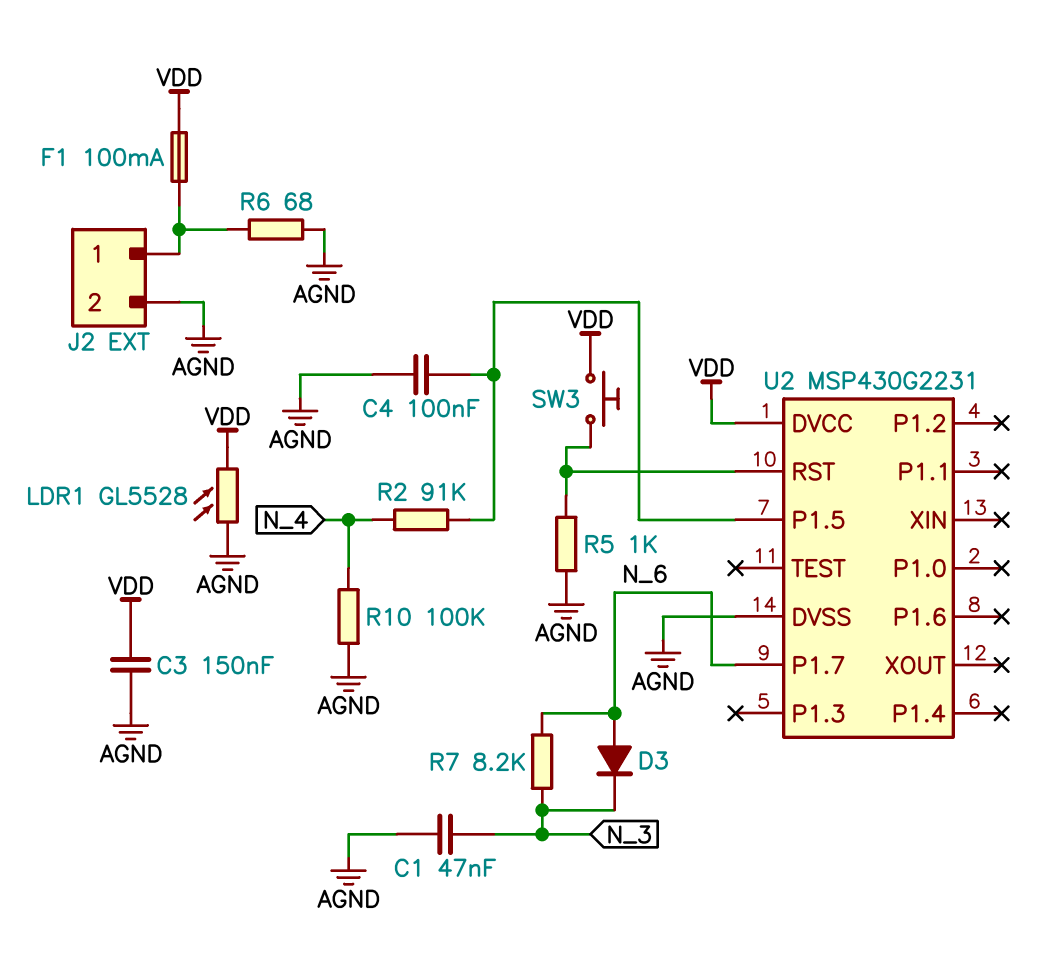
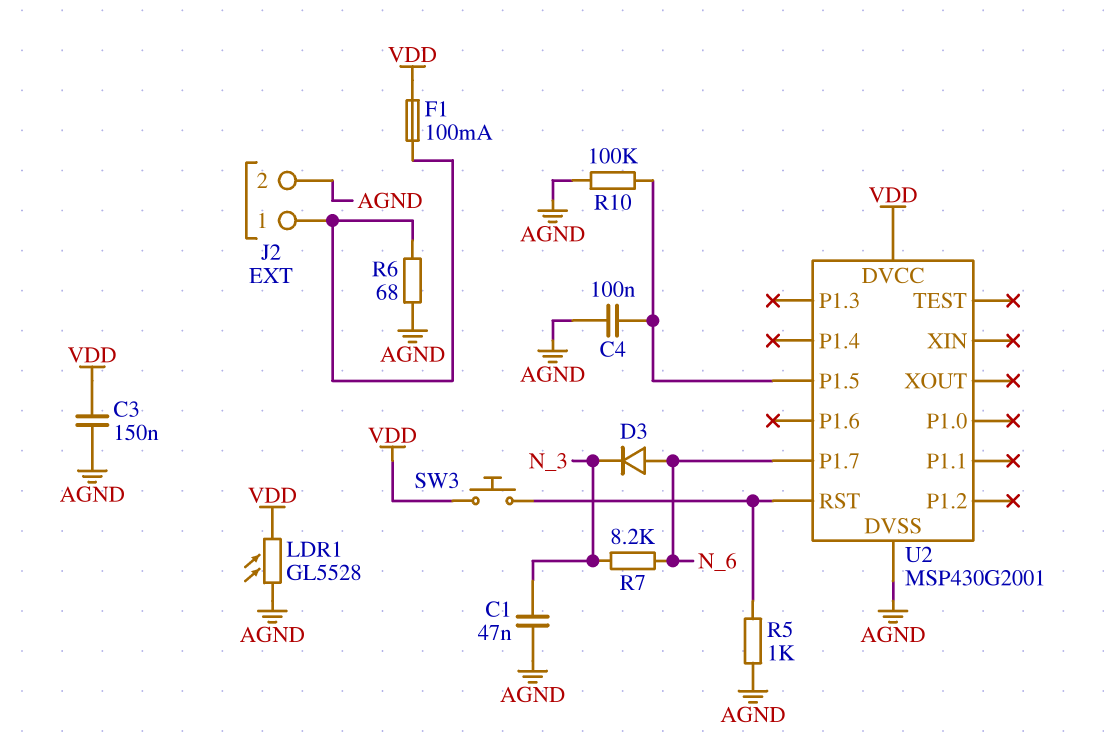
R2: 91k (N_4, U2/P1.5) -> none
R10: 100k (AGND, N_4) -> 100k (AGND, U2/P1.5)
U2: MSP430G2231 -> MSP430G2001

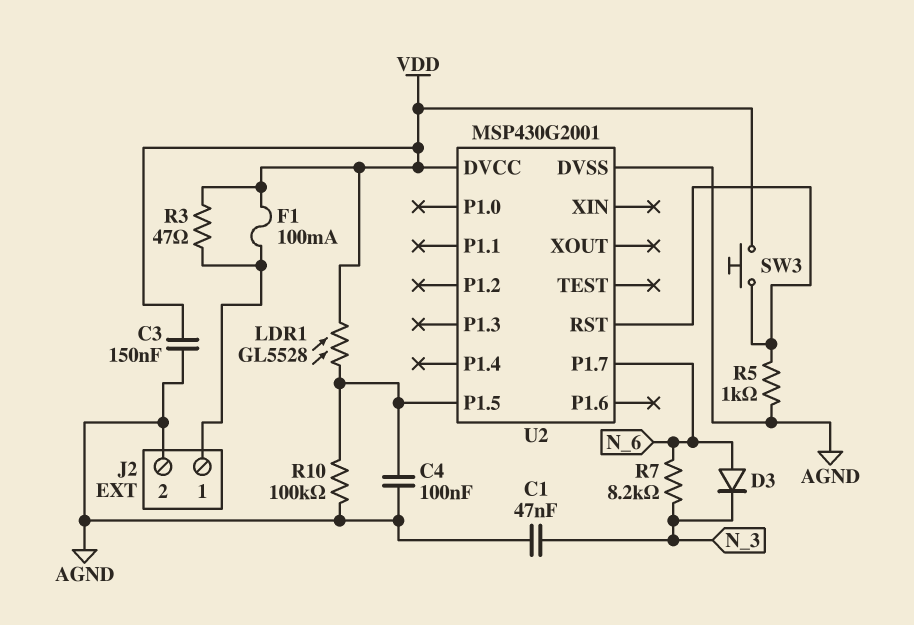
LDR1: GL5528 (AGND, VDD) -> GL5528 (U2/P1.5, VDD)
R3: none -> 47 (J2/1, VDD)
R6: 68 (AGND, J2/1) -> none

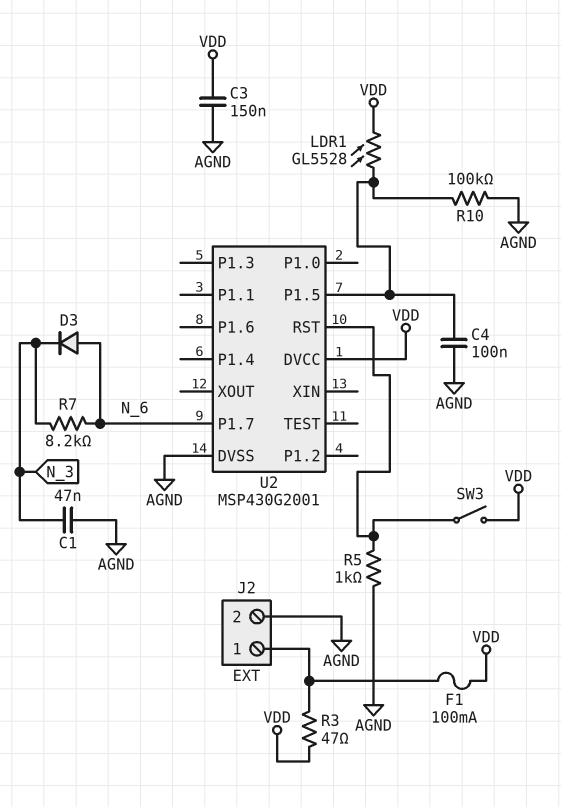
SW3: button (U2/RST, VDD) -> switch (U2/RST, VDD)

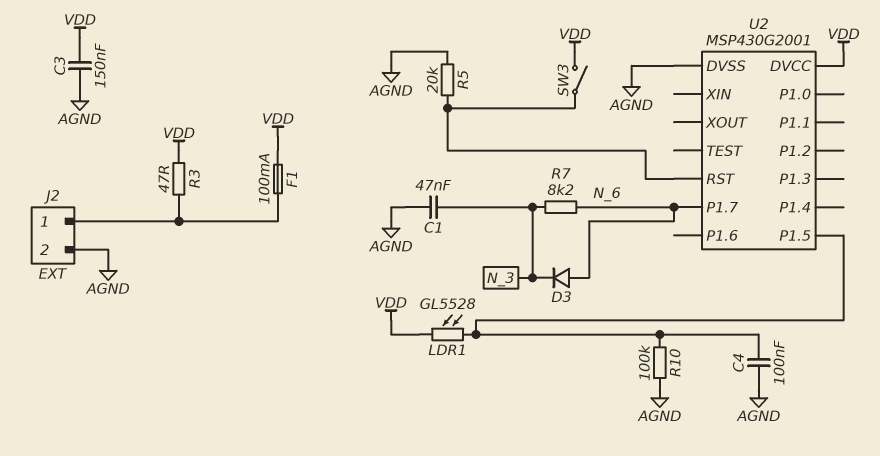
R5: 1k (AGND, U2/RST) -> 20k (AGND, U2/RST)

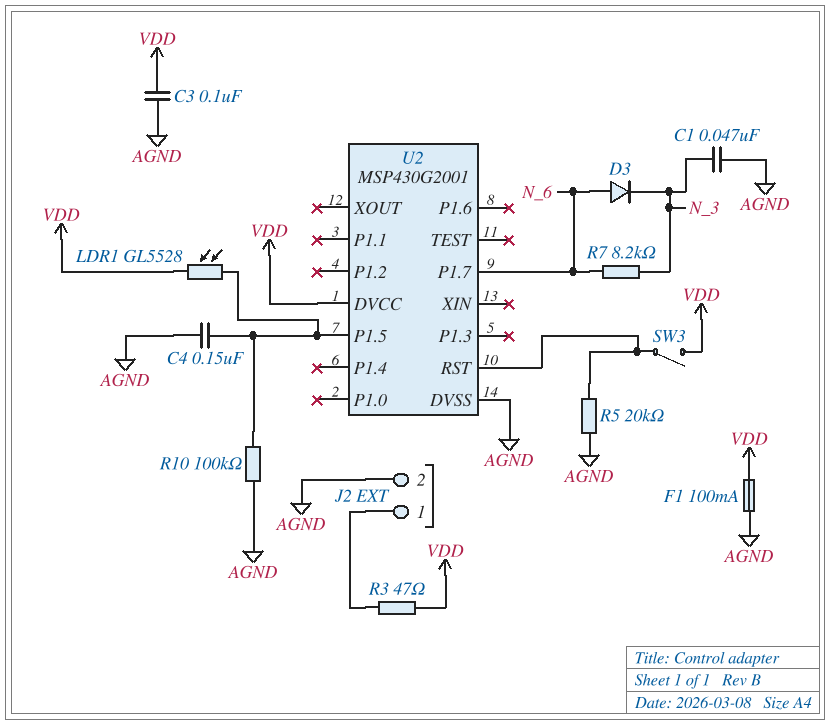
C3: 150nF (AGND, VDD) -> 100nF (AGND, VDD)
C4: 100nF (AGND, U2/P1.5) -> 150nF (AGND, U2/P1.5)
F1: 100mA (J2/1, VDD) -> 100mA (AGND, VDD)

